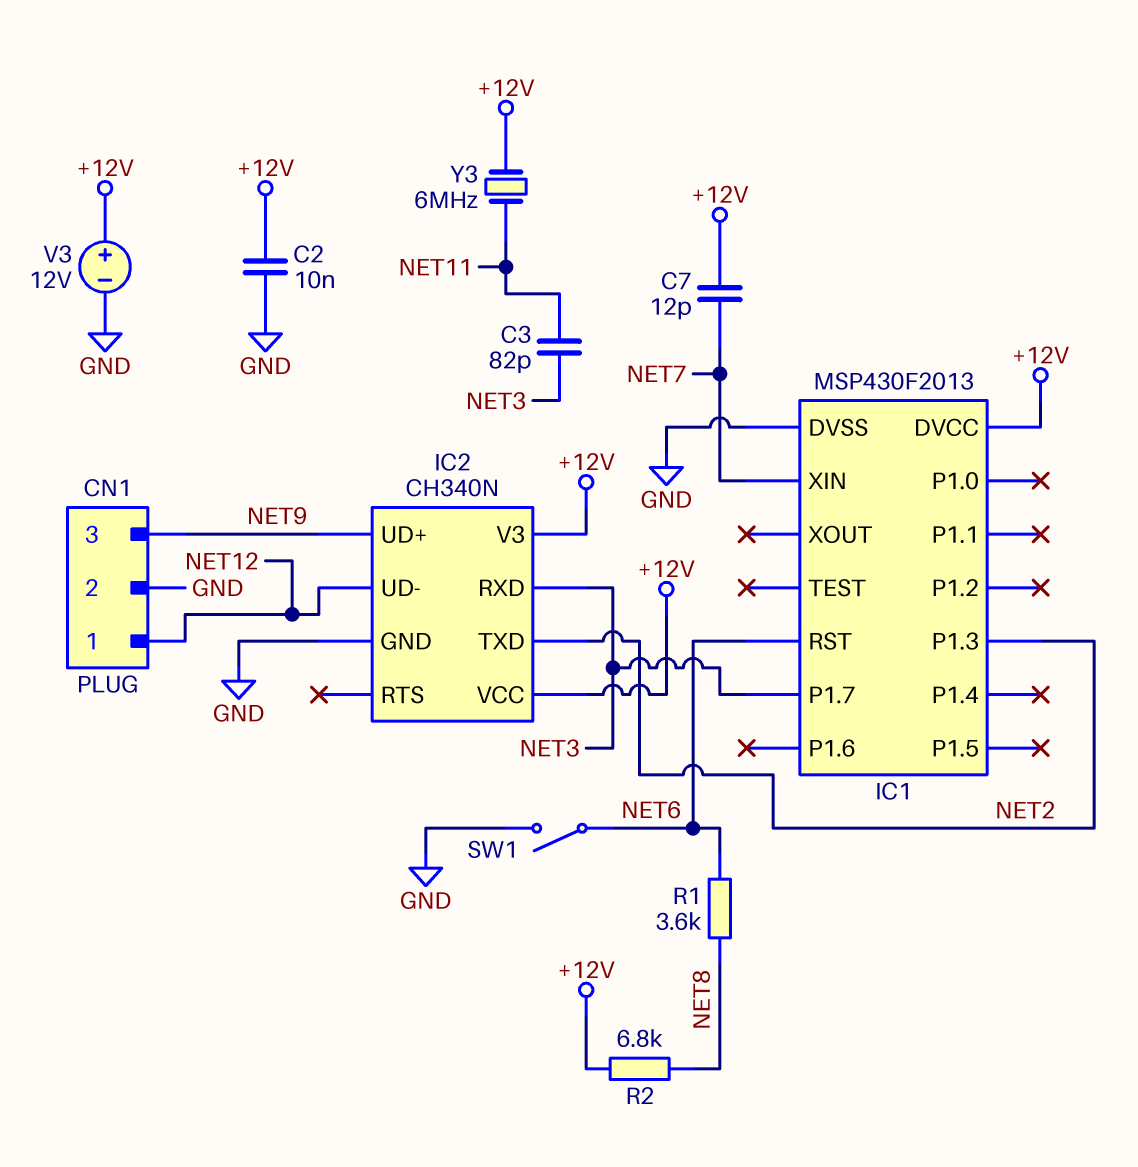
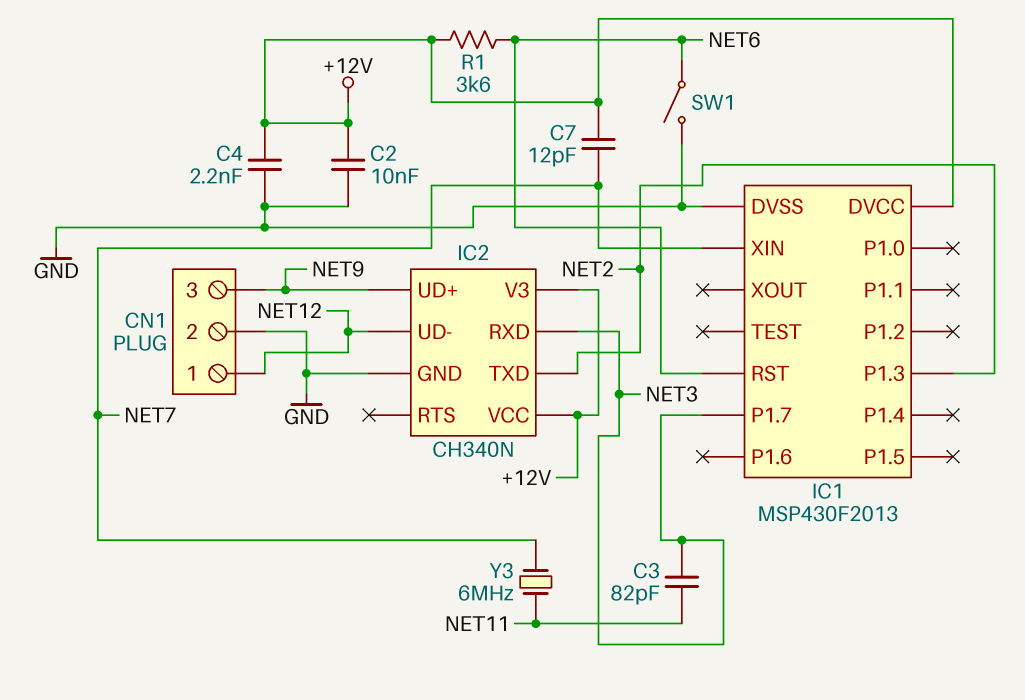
C4: none -> 2.2nF (+12V, GND)
R1: 3.6k (NET6, NET8) -> 3.6k (+12V, NET6)
R2: 6.8k (+12V, NET8) -> none
V3: 12V (plus +12V, minus GND) -> none
Y3: 6MHz (+12V, NET11) -> 6MHz (NET7, NET11)

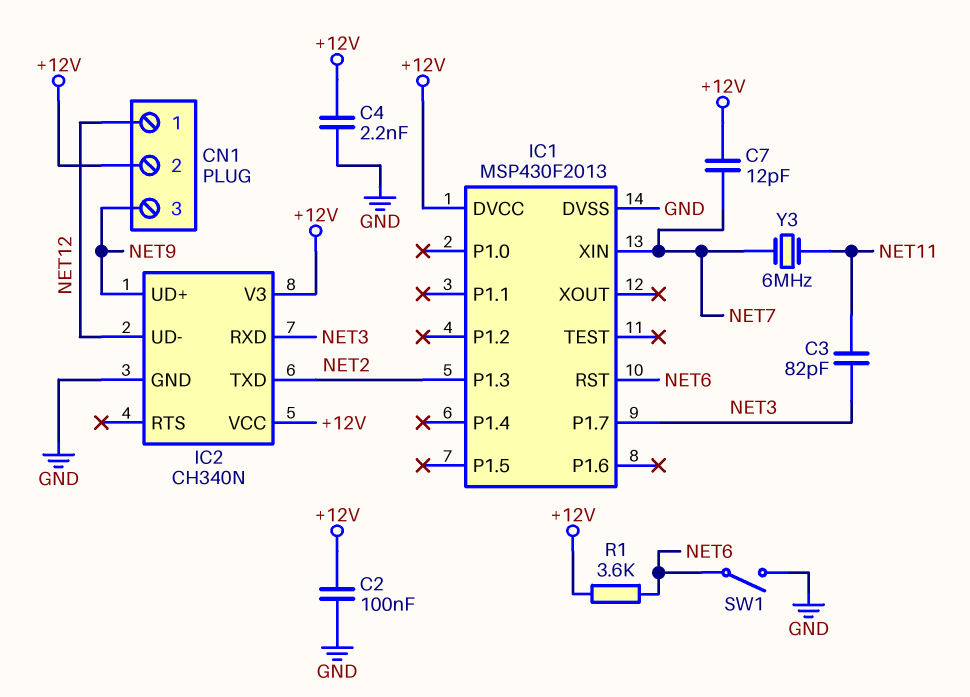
C2: 10nF (+12V, GND) -> 100nF (+12V, GND)
CN1 pin 2: GND -> +12V

